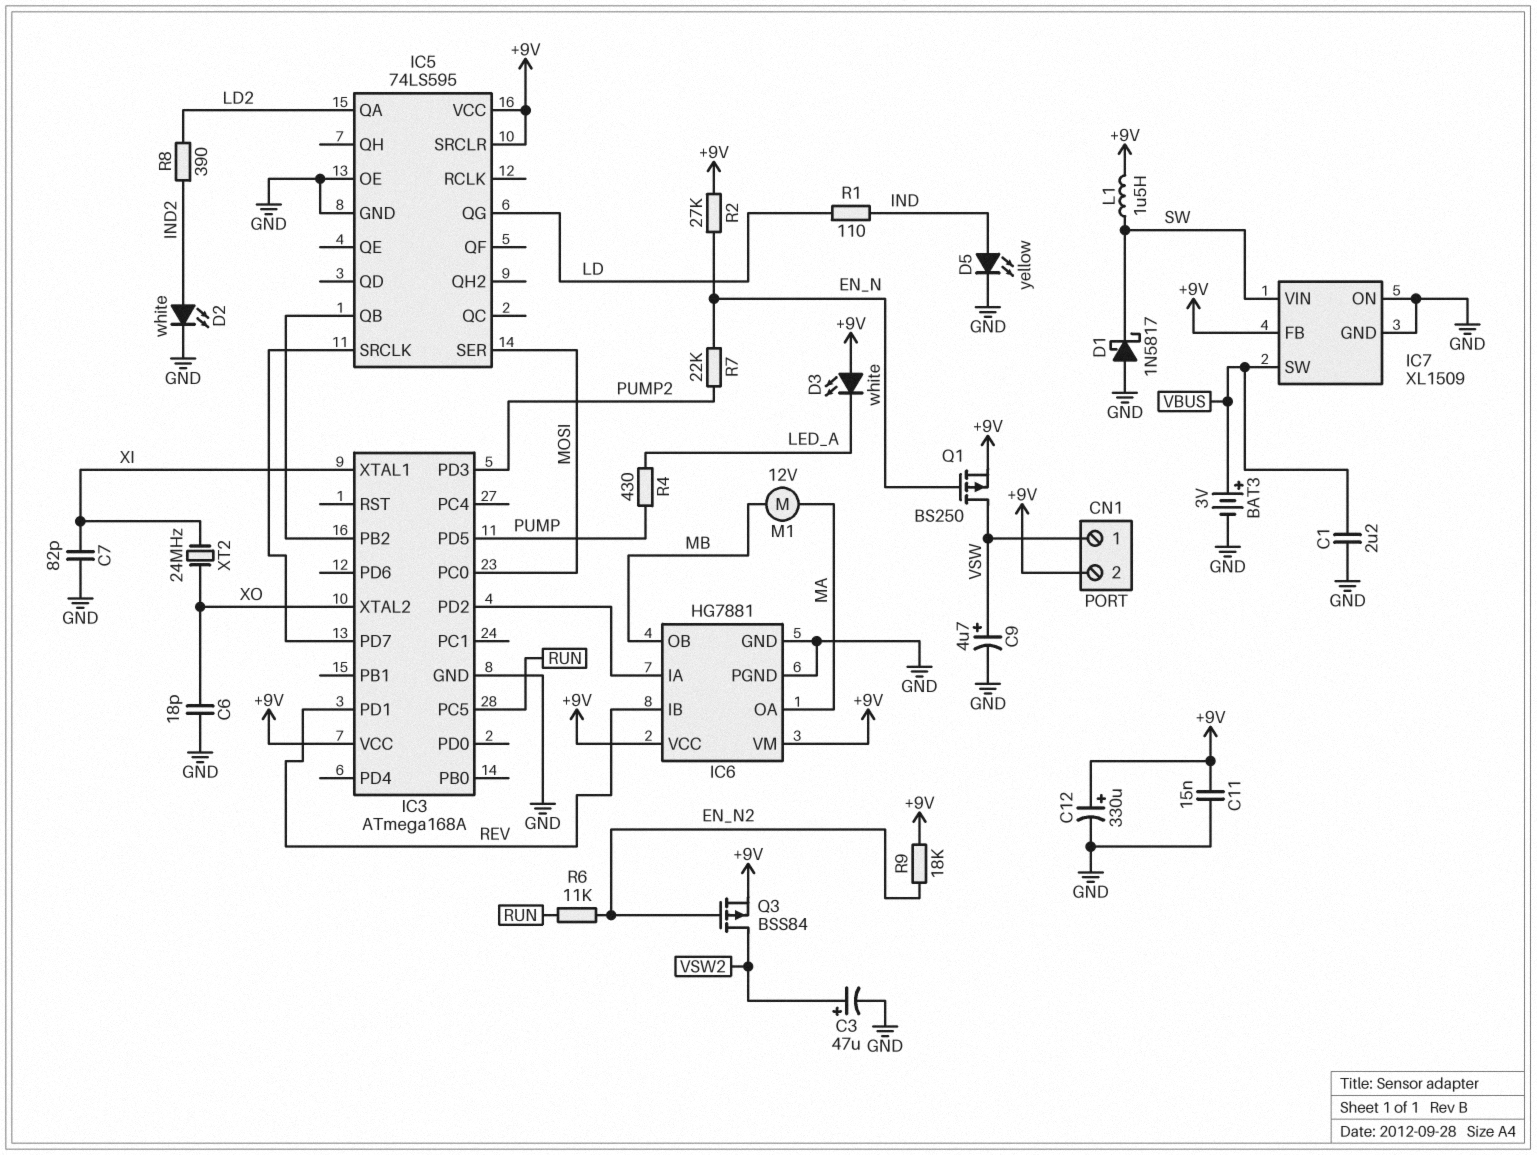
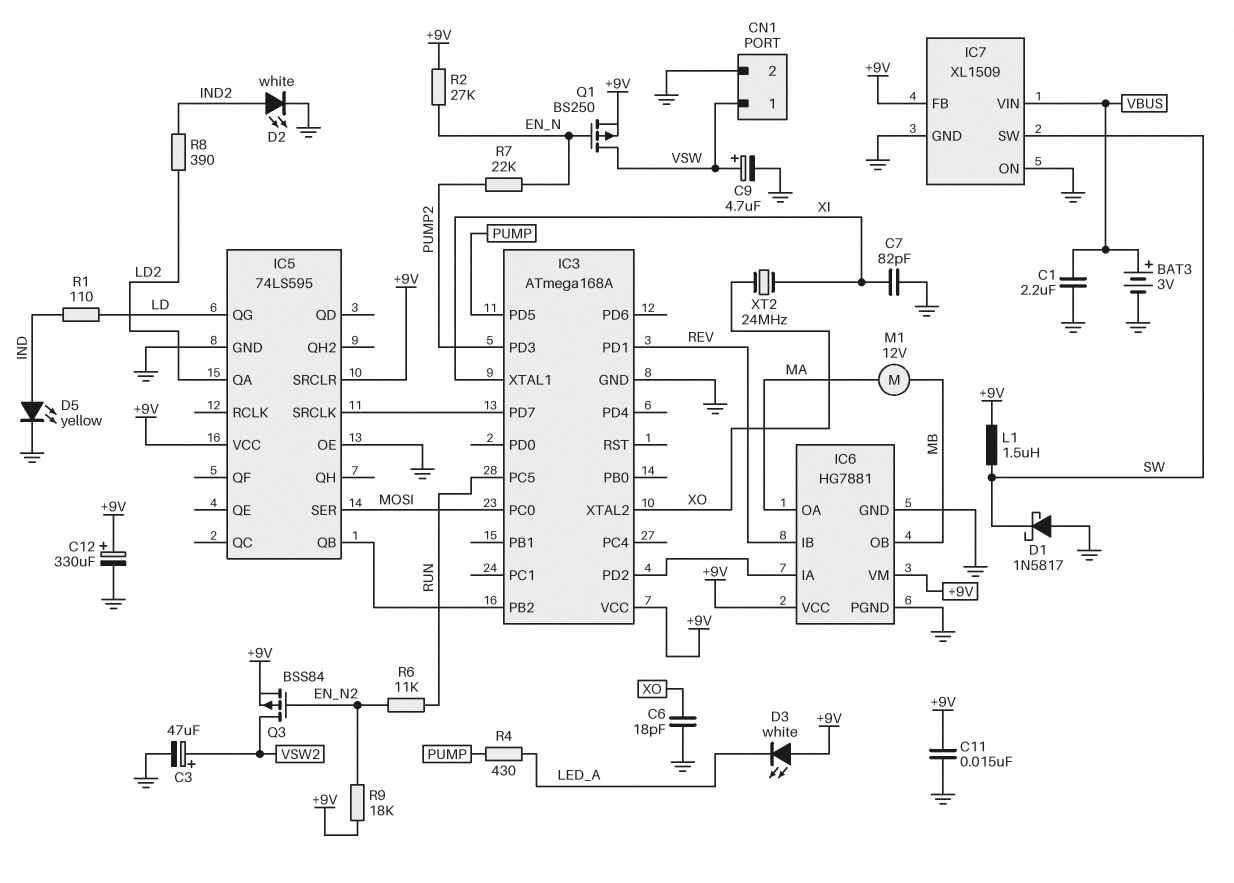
CN1 pin 2: +9V -> GND
IC7 pin SW: VBUS -> SW
IC7 pin VIN: SW -> VBUS

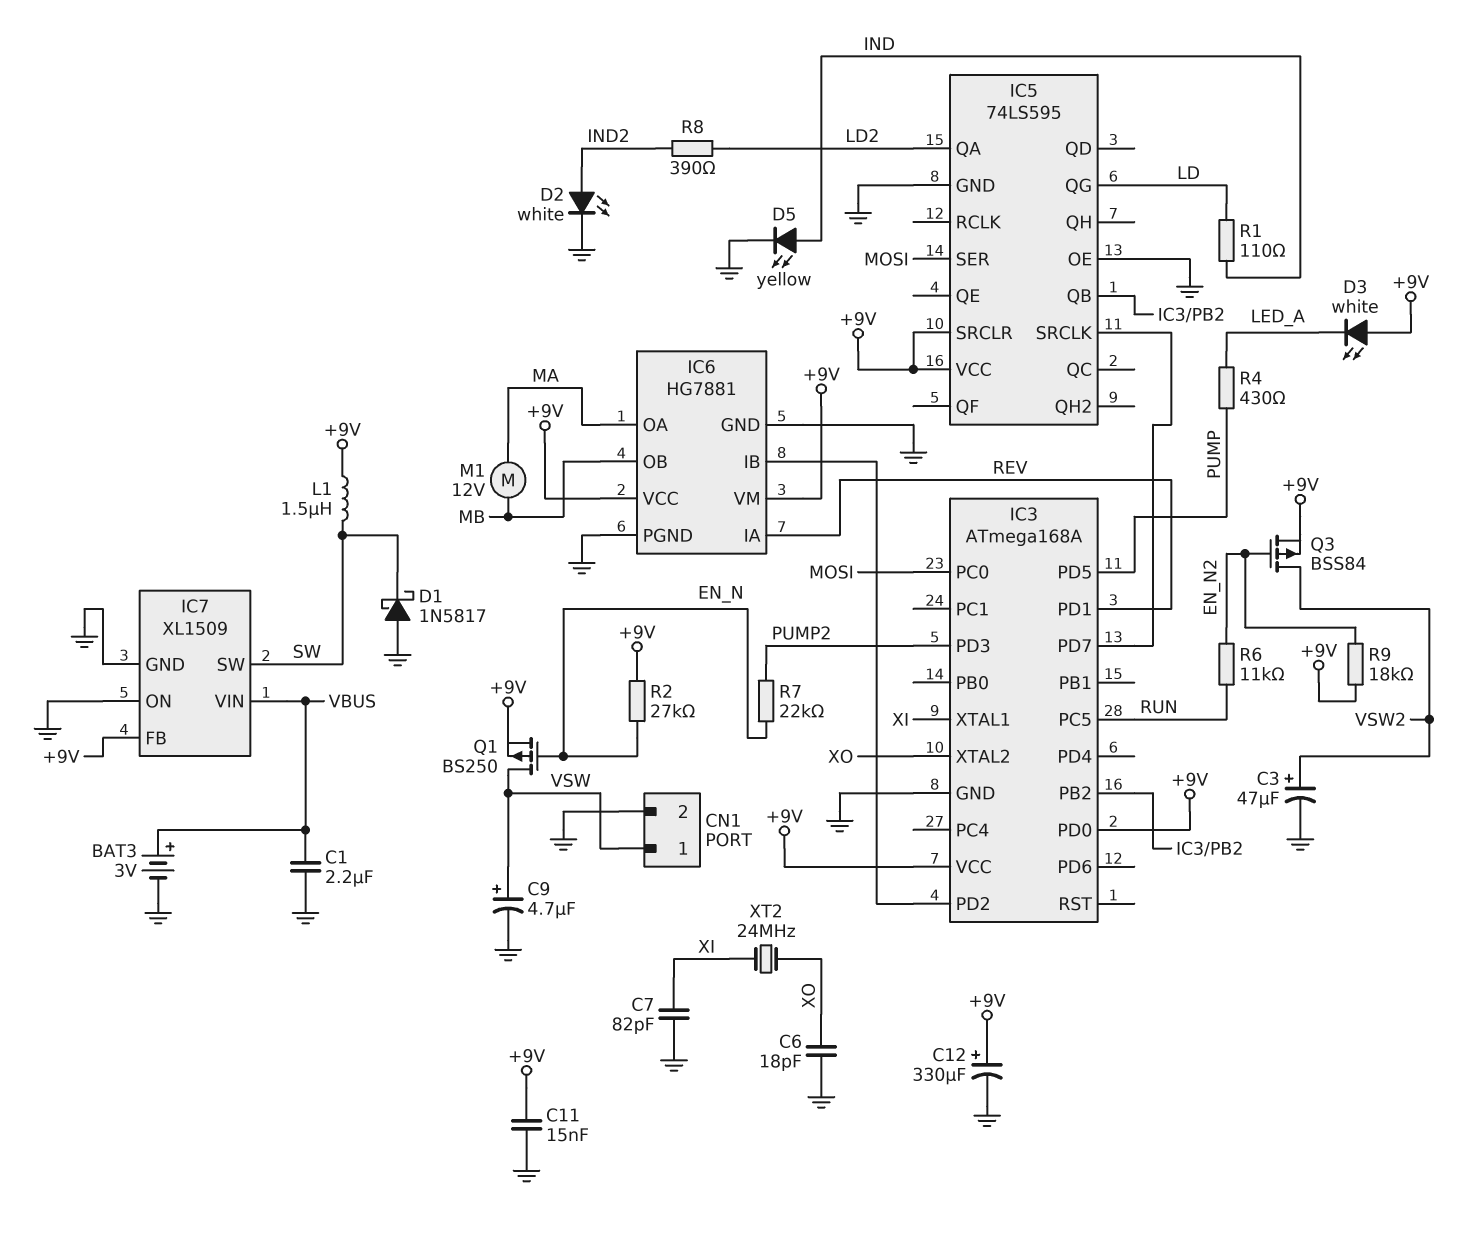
IC3 pin PD0: none -> +9V
IC6 pin IA: IC3/PD2 -> REV
IC6 pin IB: REV -> IC3/PD2

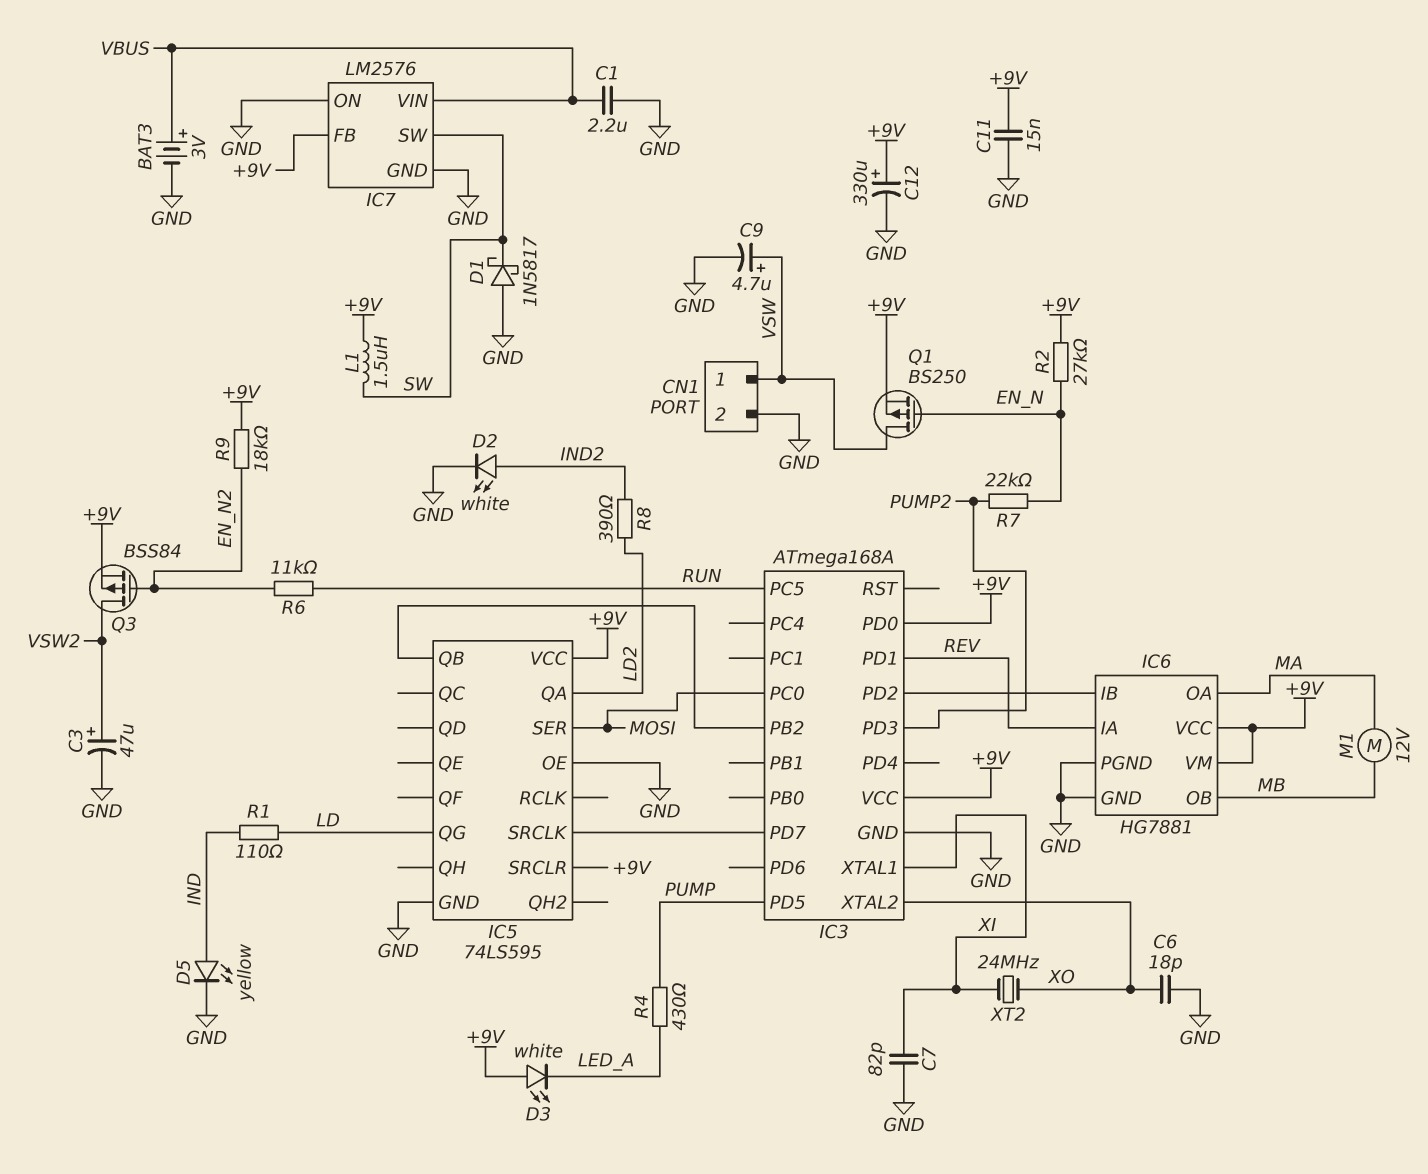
IC7: XL1509 -> LM2576

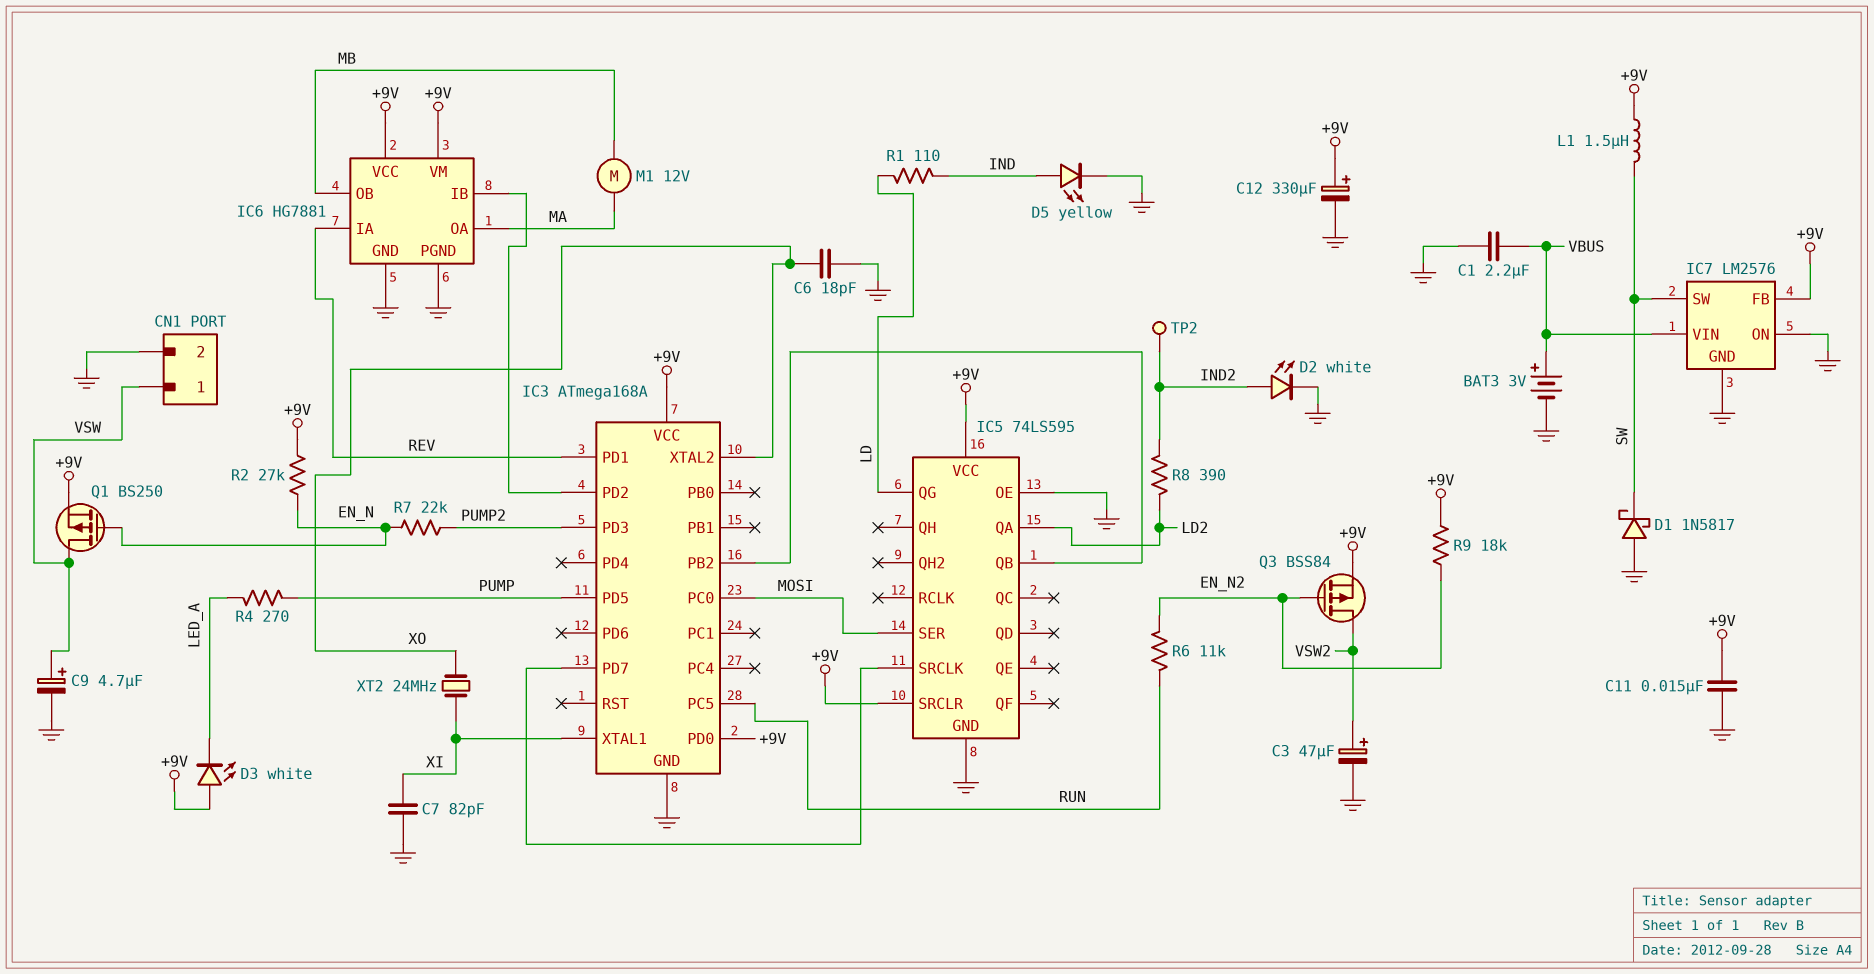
R4: 430 (LED_A, PUMP) -> 270 (LED_A, PUMP)
TP2: none -> test point (IND2)

